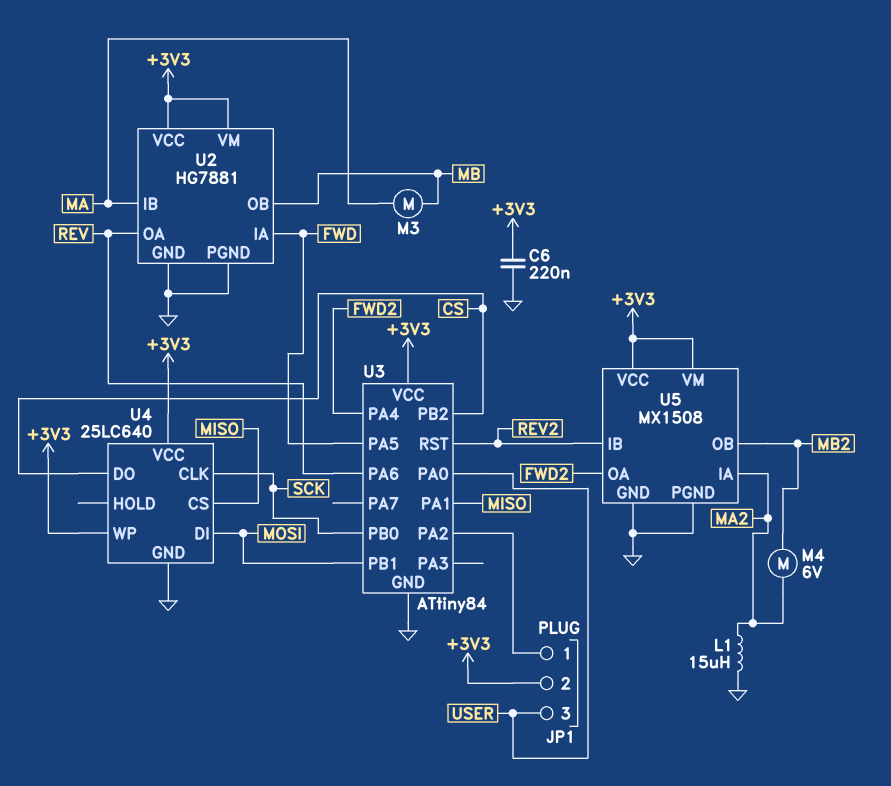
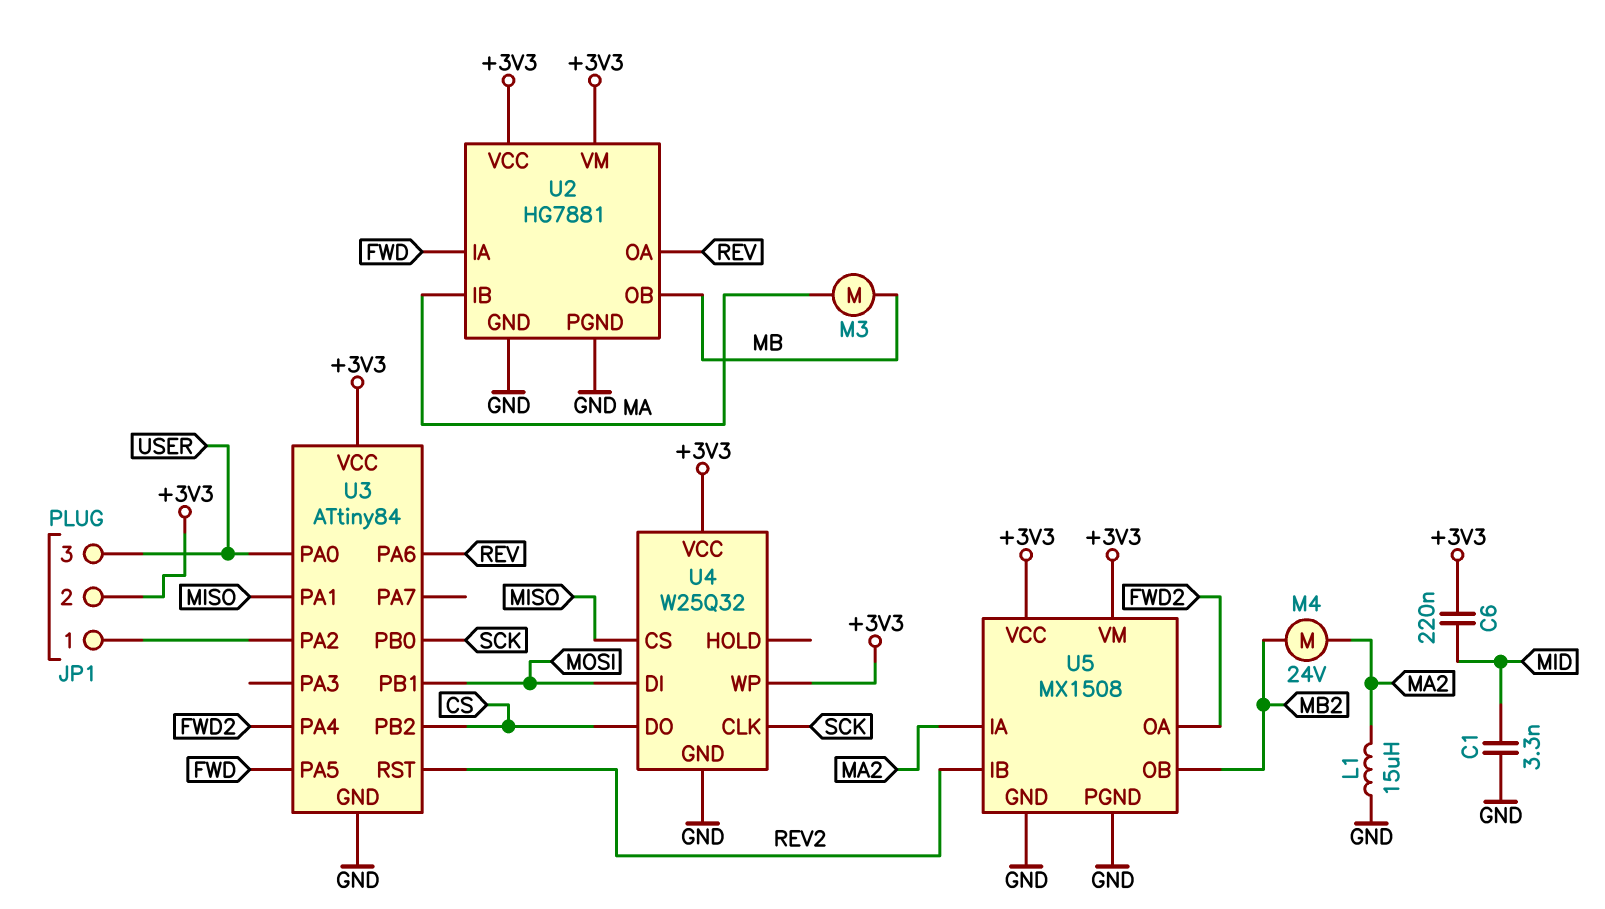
C1: none -> 3.3nF (GND, MID)
C6: 220nF (+3V3, GND) -> 220nF (+3V3, MID)
M4: motor 6V (MA2, MB2) -> motor 24V (MA2, MB2)
U4: 25LC640 -> W25Q32

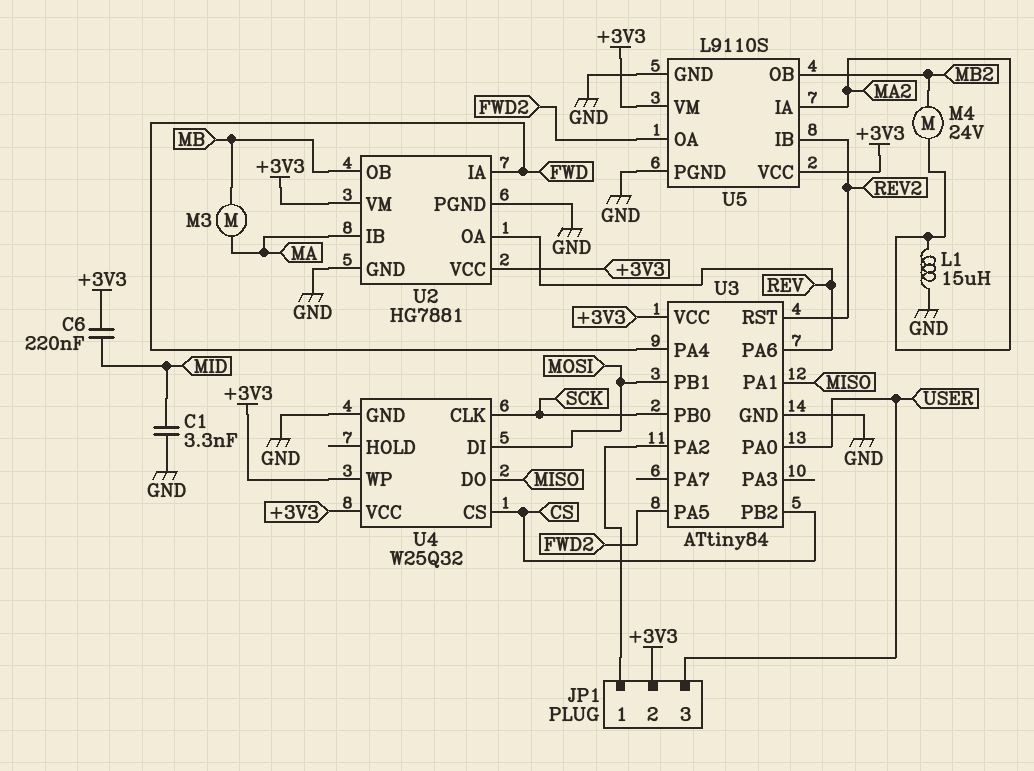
U3 pin PA4: FWD2 -> FWD
U3 pin PA5: FWD -> FWD2
U4 pin CS: MISO -> CS
U4 pin DO: CS -> MISO
U5: MX1508 -> L9110S

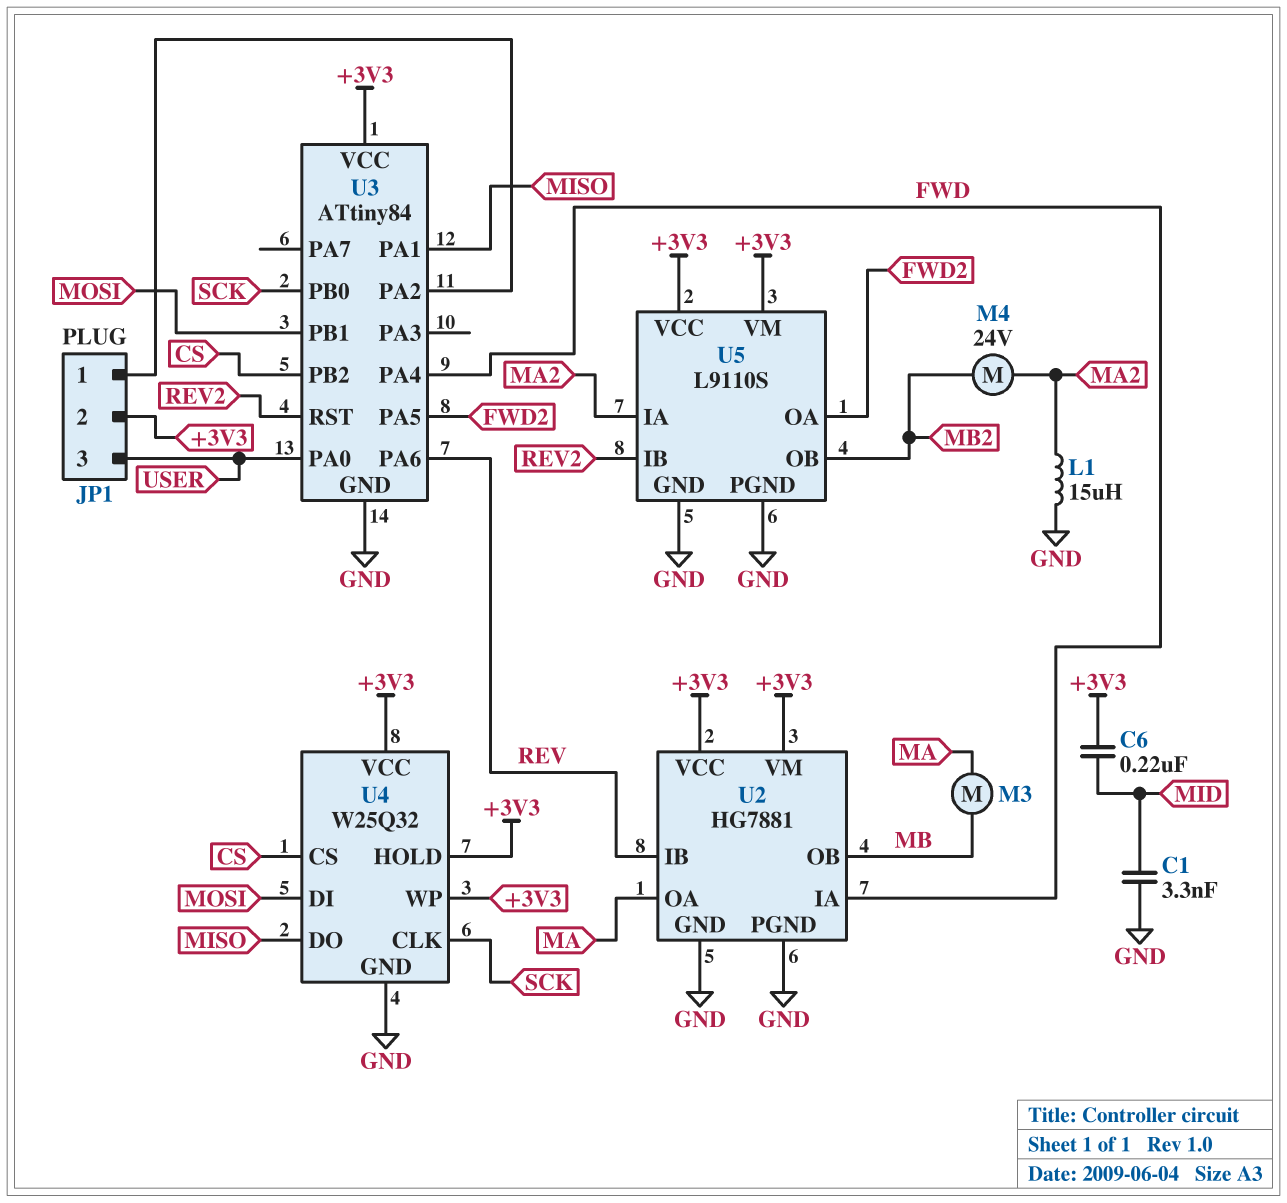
U2 pin IB: MA -> REV
U2 pin OA: REV -> MA
U4 pin HOLD: none -> +3V3

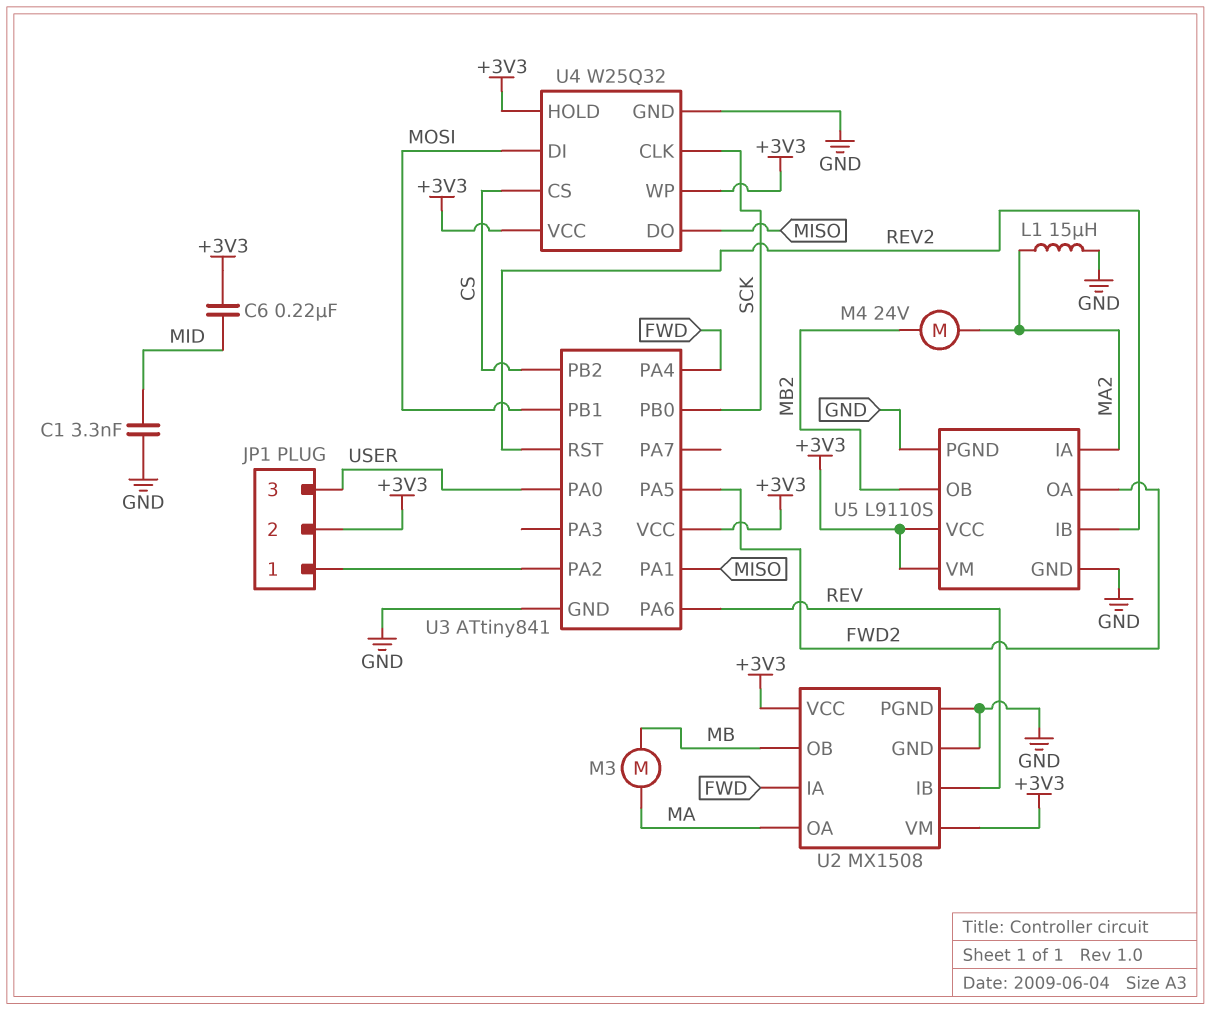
U2: HG7881 -> MX1508
U3: ATtiny84 -> ATtiny841

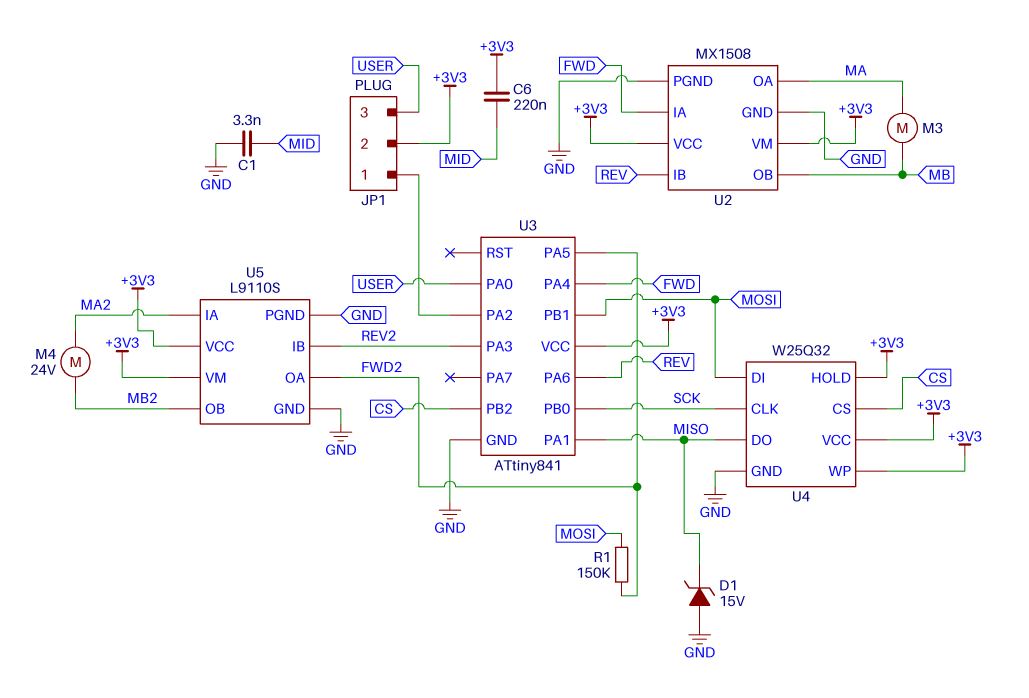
D1: none -> zener 15V (A GND, K MISO)
L1: 15uH (GND, MA2) -> none
R1: none -> 150k (FWD2, MOSI)
U3 pin PA3: none -> REV2
U3 pin RST: REV2 -> none

